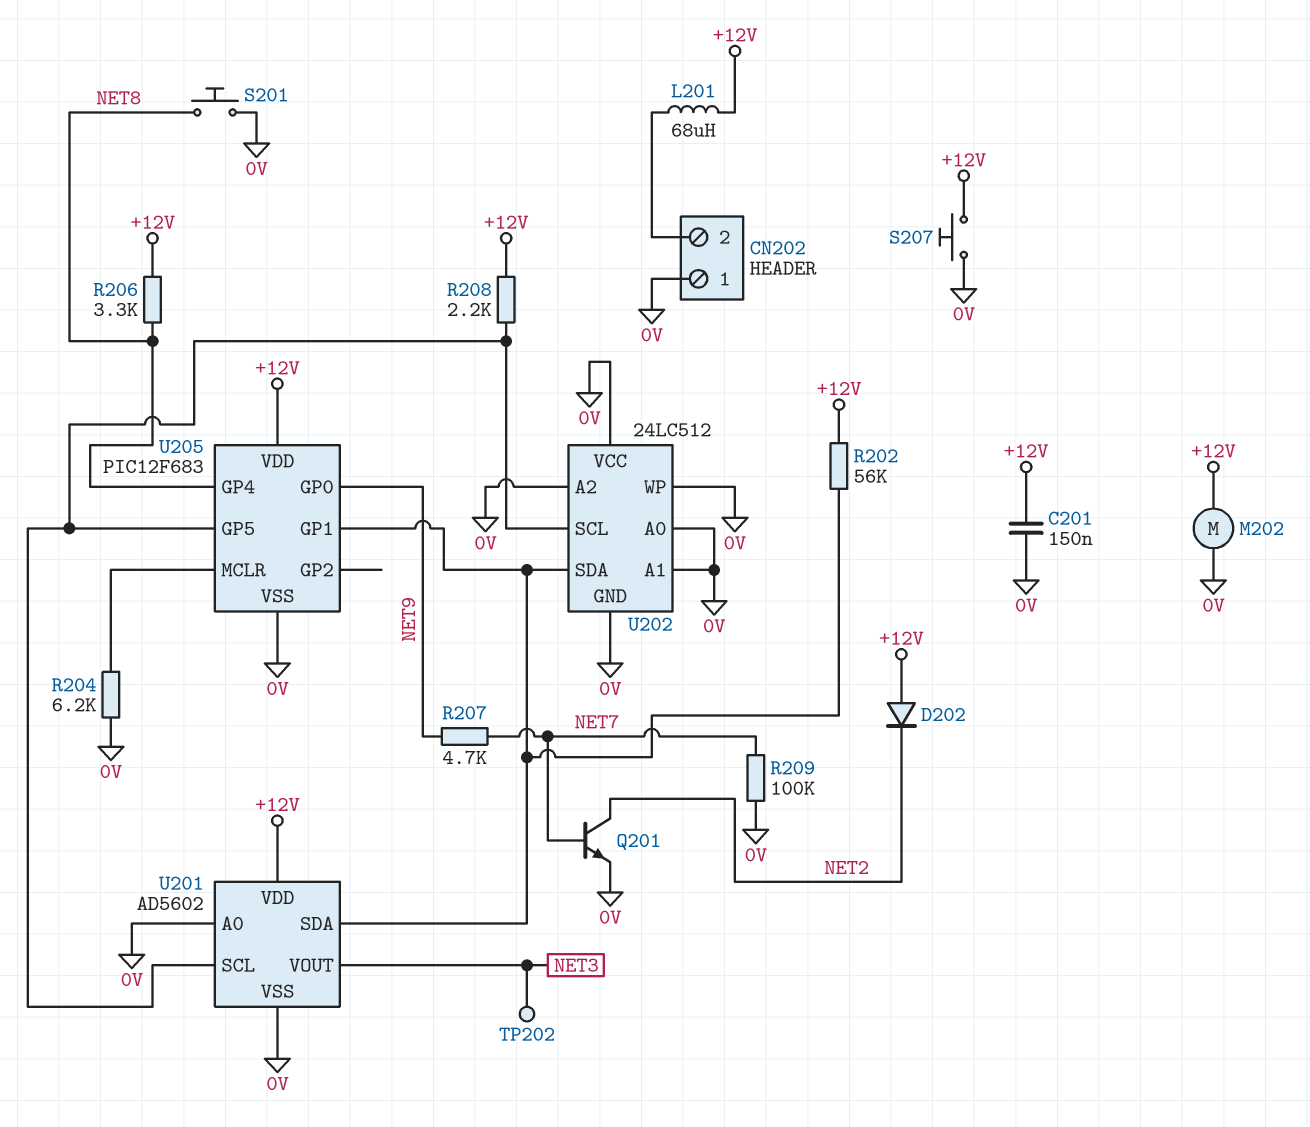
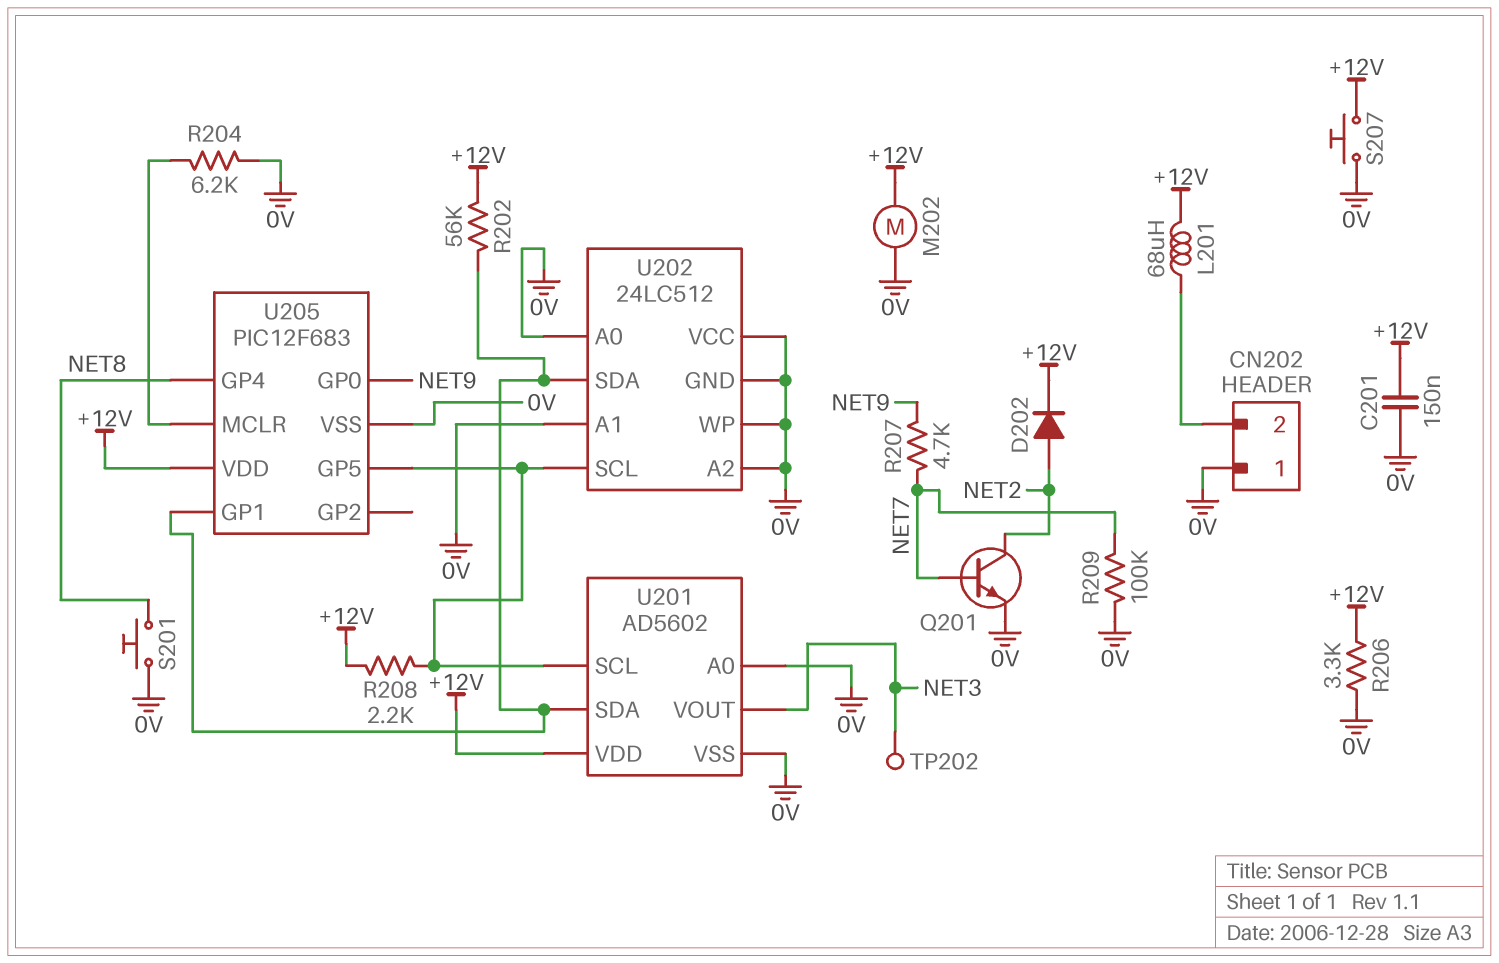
D202: diode (A +12V, K NET2) -> diode (A NET2, K +12V)
R206: 3.3k (+12V, NET8) -> 3.3k (+12V, 0V)

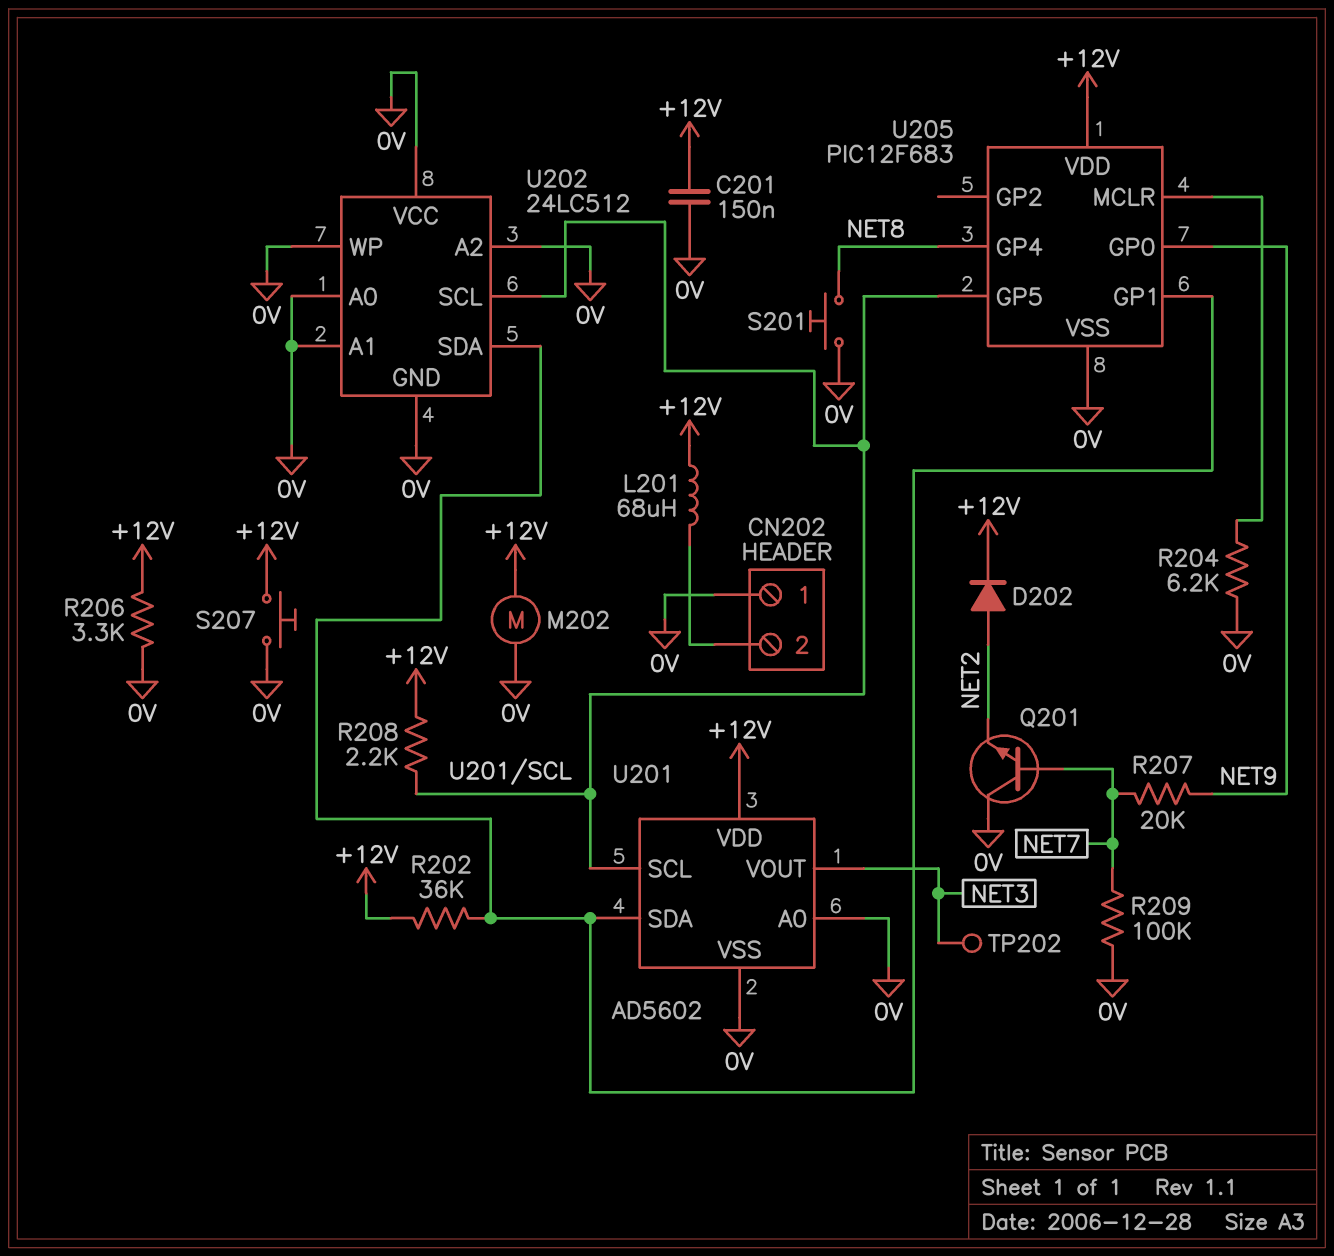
Q201: NPN (B NET7, C NET2, E 0V) -> NPN (B NET7, C 0V, E NET2)
R202: 56k (+12V, U201/SDA) -> 36k (+12V, U201/SDA)
R207: 4.7k (NET7, NET9) -> 20k (NET7, NET9)

